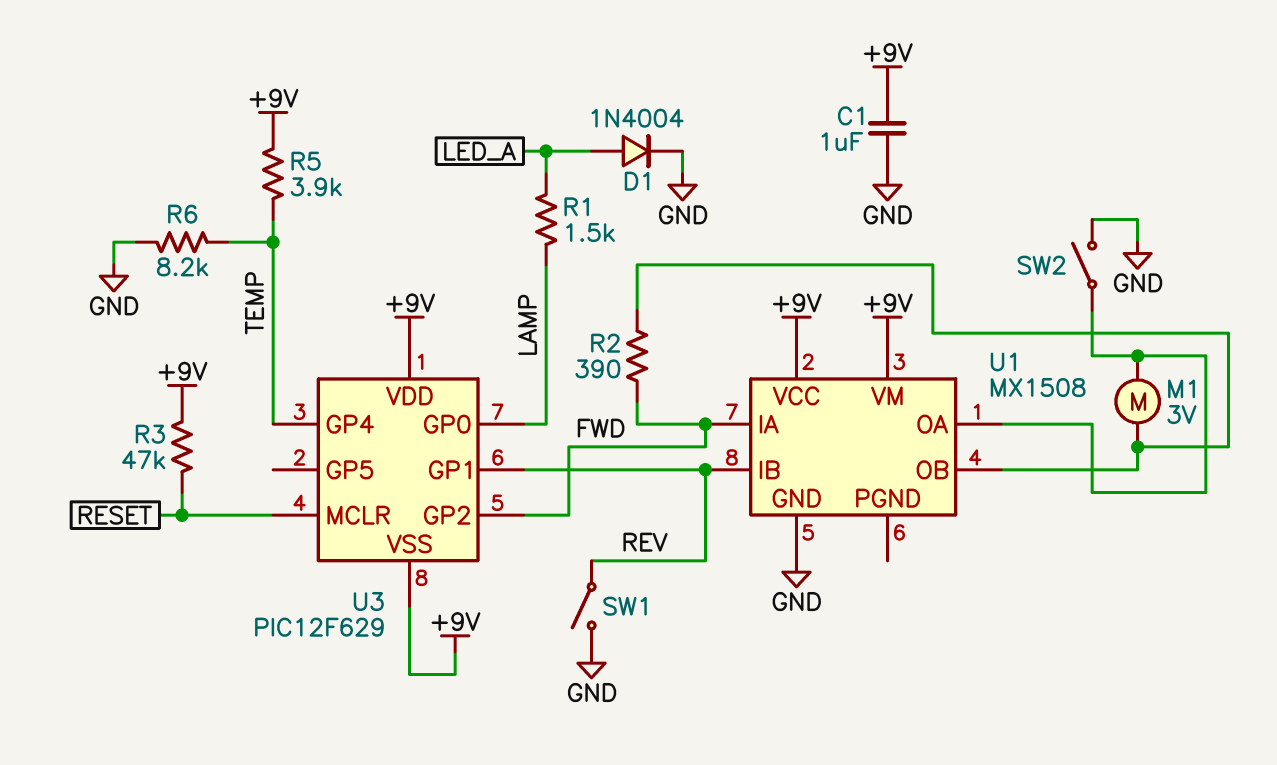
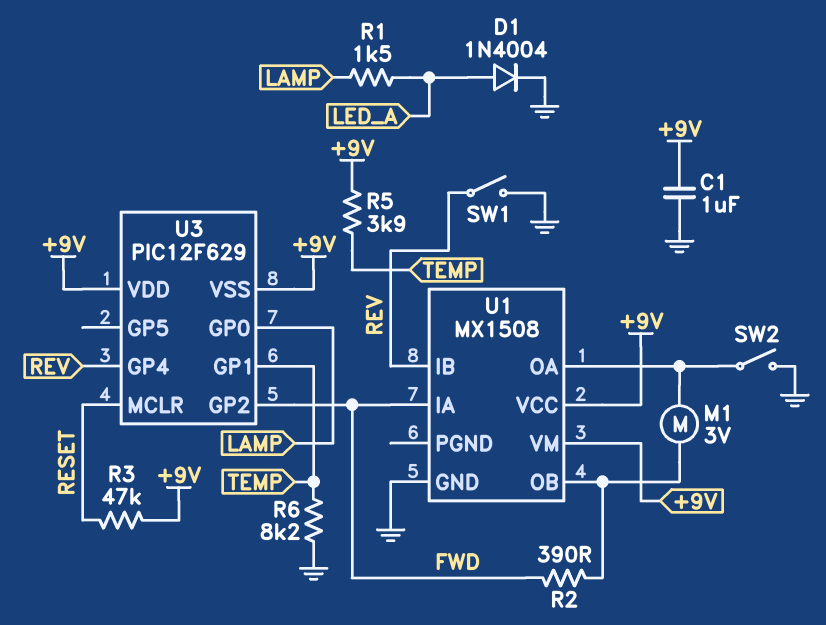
U3 pin GP1: REV -> TEMP
U3 pin GP4: TEMP -> REV

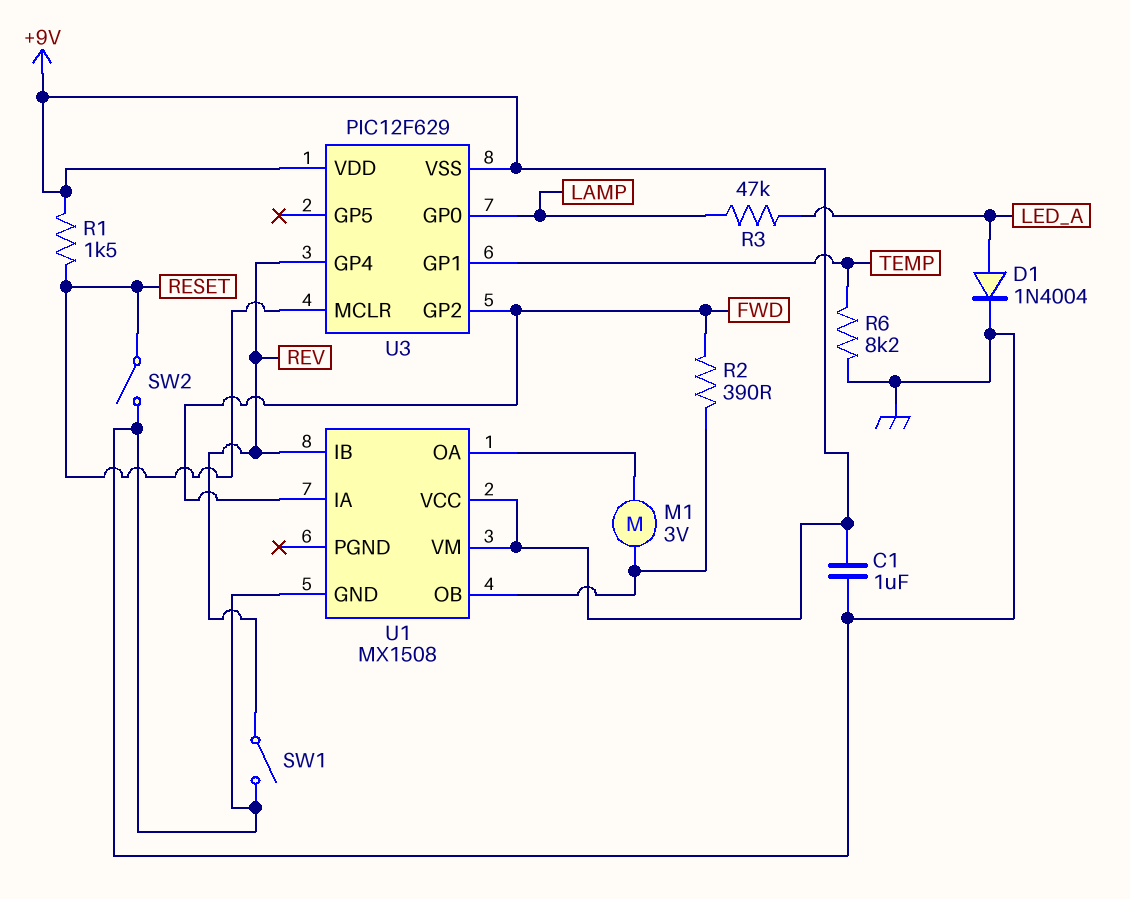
R1: 1.5k (LAMP, LED_A) -> 1.5k (+9V, RESET)
R3: 47k (+9V, RESET) -> 47k (LAMP, LED_A)
R5: 3.9k (+9V, TEMP) -> none
SW2: switch (GND, U1/OA) -> switch (GND, RESET)

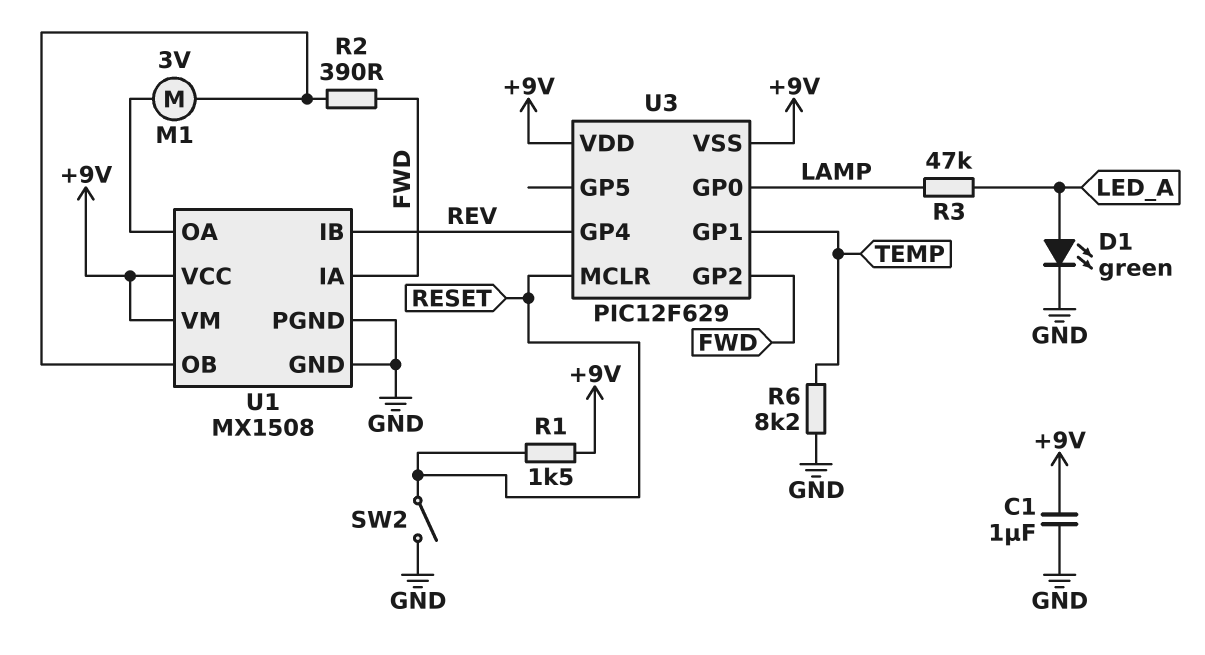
D1: diode 1N4004 (A LED_A, K GND) -> LED green (A LED_A, K GND)
SW1: switch (GND, REV) -> none
U1 pin PGND: none -> GND

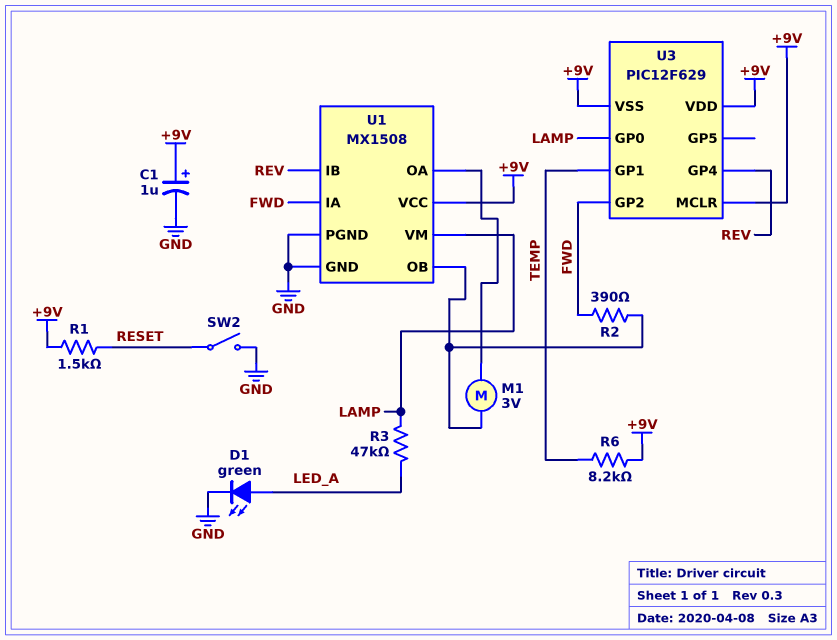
C1: 1uF (+9V, GND) -> 1uF (plus +9V, minus GND)
R6: 8.2k (GND, TEMP) -> 8.2k (+9V, TEMP)
U1 pin VM: +9V -> LAMP
U3 pin MCLR: RESET -> +9V

